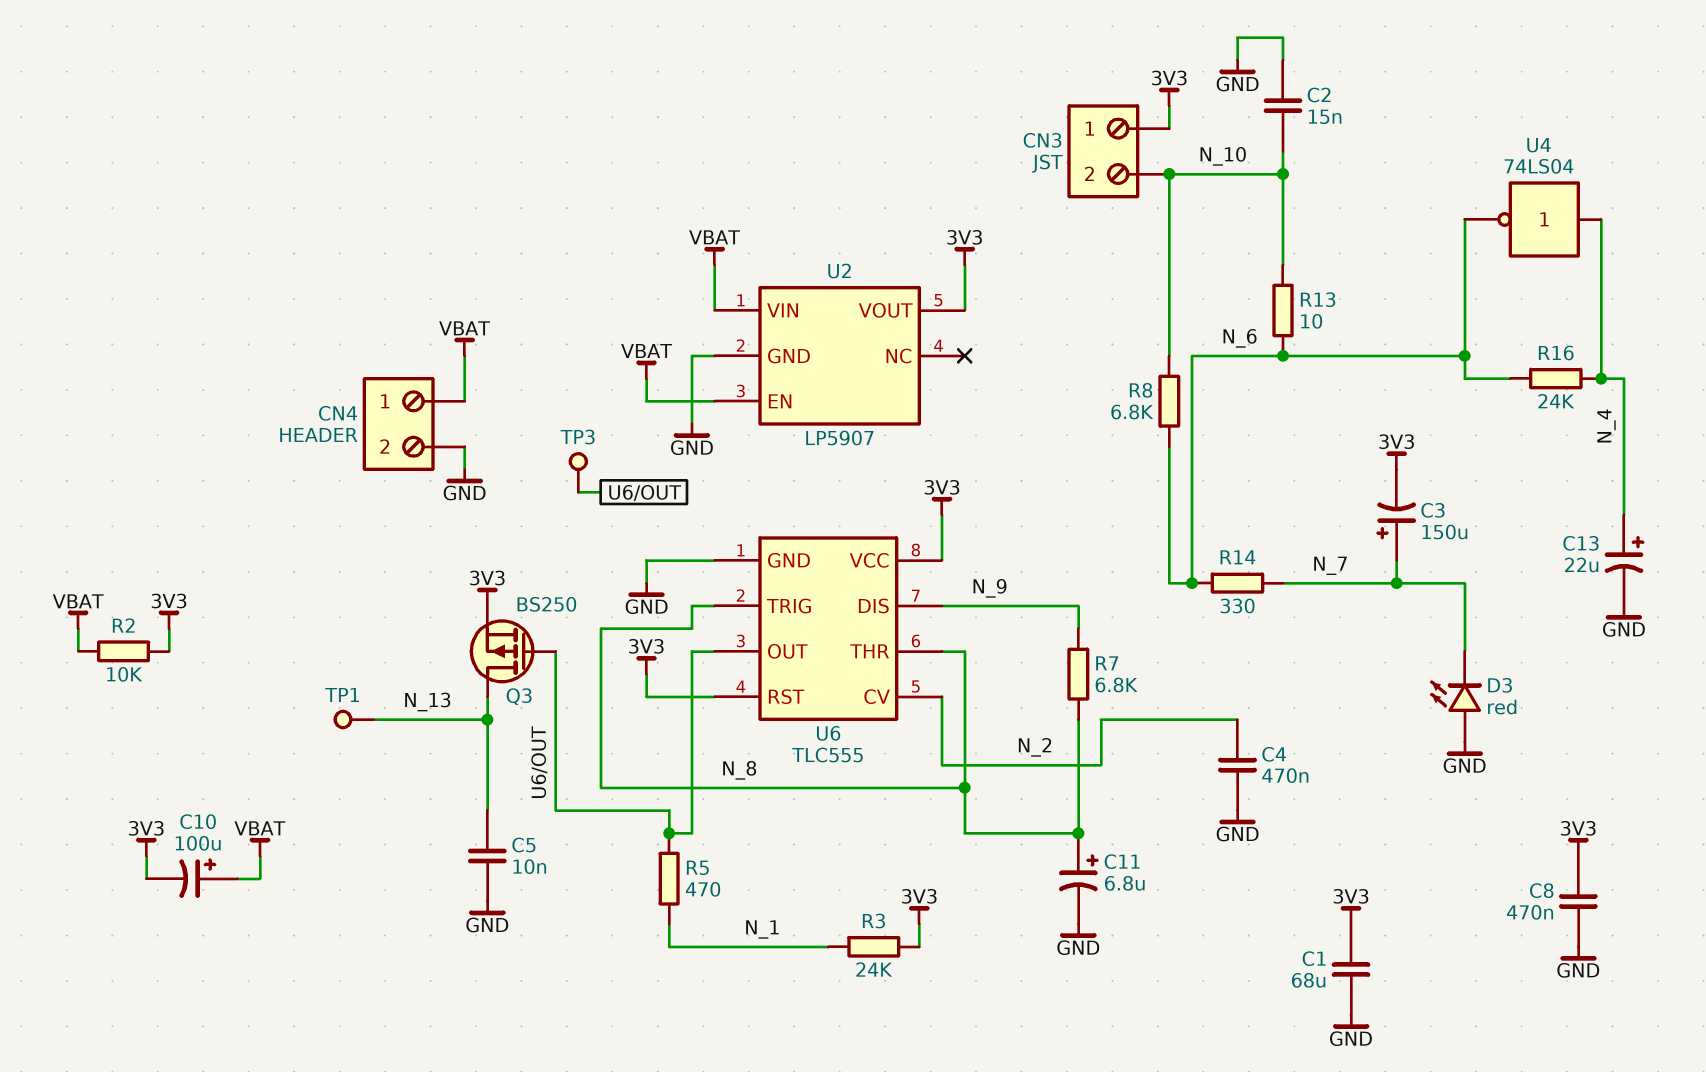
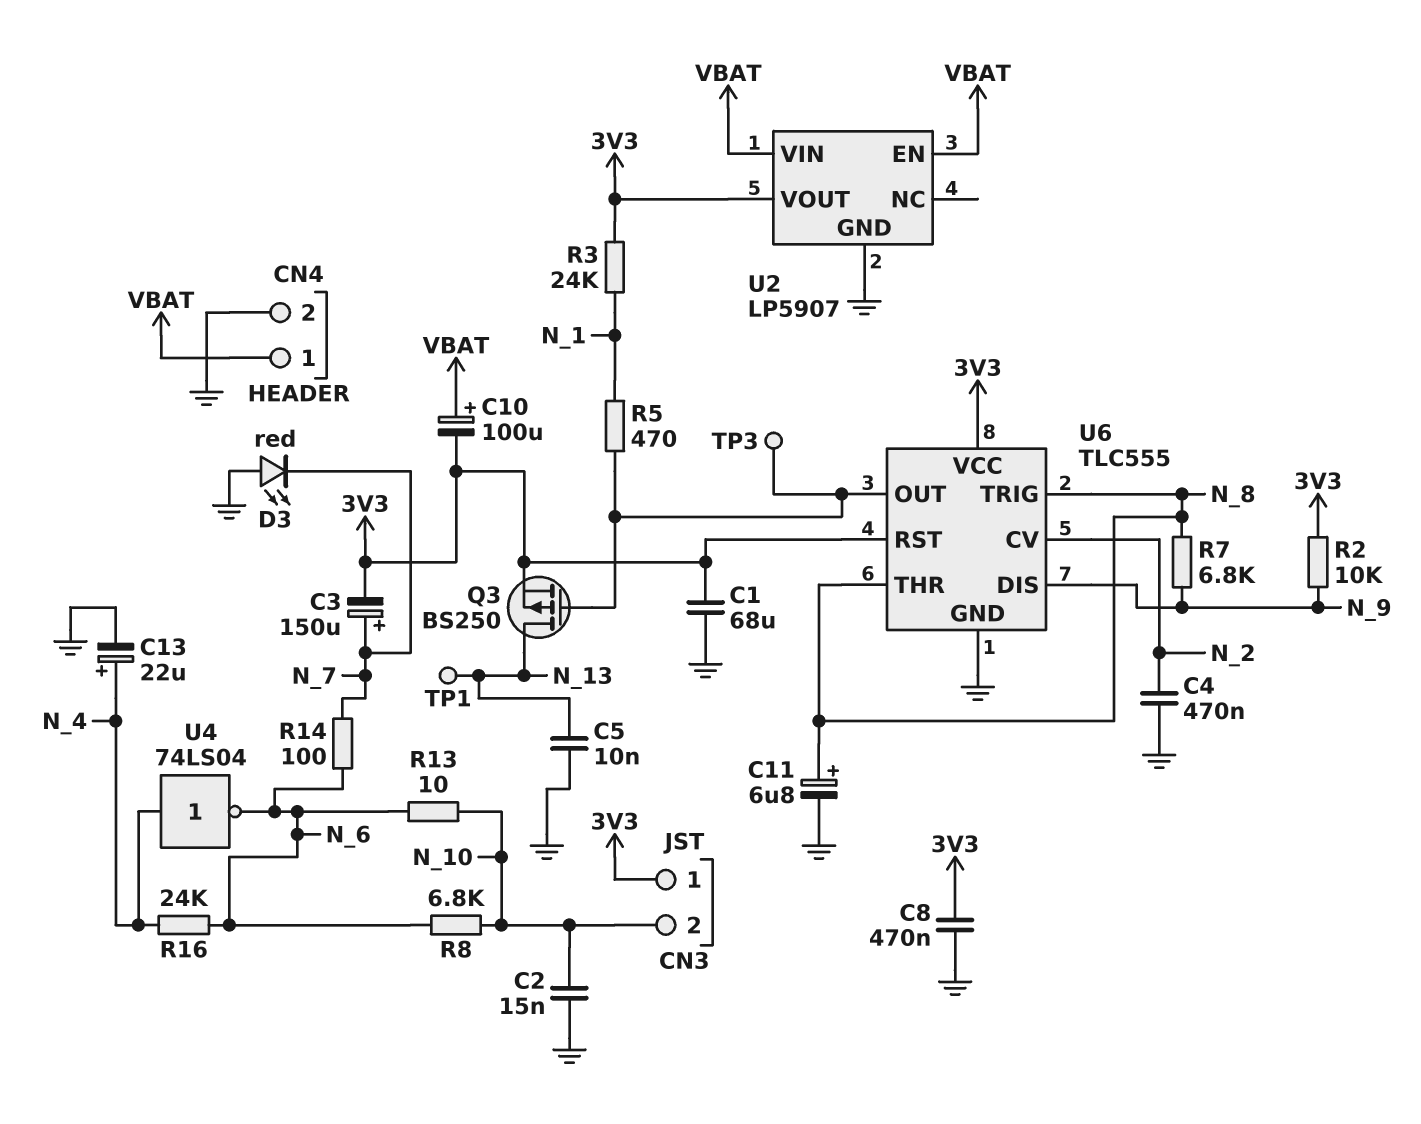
R2: 10k (3V3, VBAT) -> 10k (3V3, N_9)
R14: 330 (N_6, N_7) -> 100 (N_6, N_7)

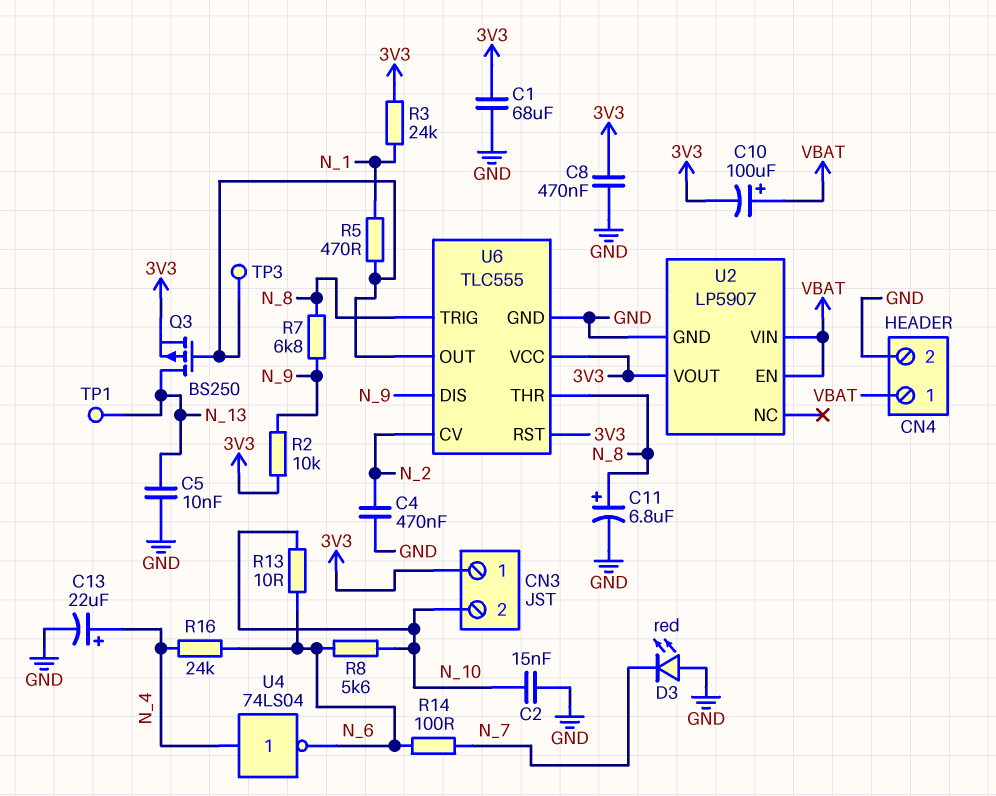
C3: 150uF (plus N_7, minus 3V3) -> none
R8: 6.8k (N_6, N_10) -> 5.6k (N_6, N_10)

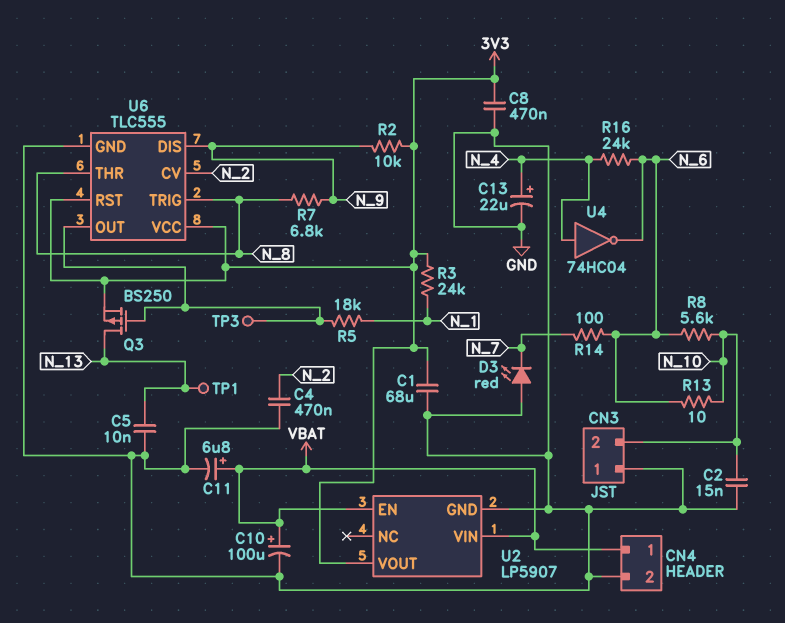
C10: 100uF (plus VBAT, minus 3V3) -> 100uF (plus VBAT, minus GND)
C11: 6.8uF (plus N_8, minus GND) -> 6.8uF (plus VBAT, minus GND)
CN3 pin 1: 3V3 -> GND
R5: 470 (N_1, U6/OUT) -> 18k (N_1, U6/OUT)
U4: NOT 74LS04 (in N_4, out N_6) -> NOT 74HC04 (in N_4, out N_6)

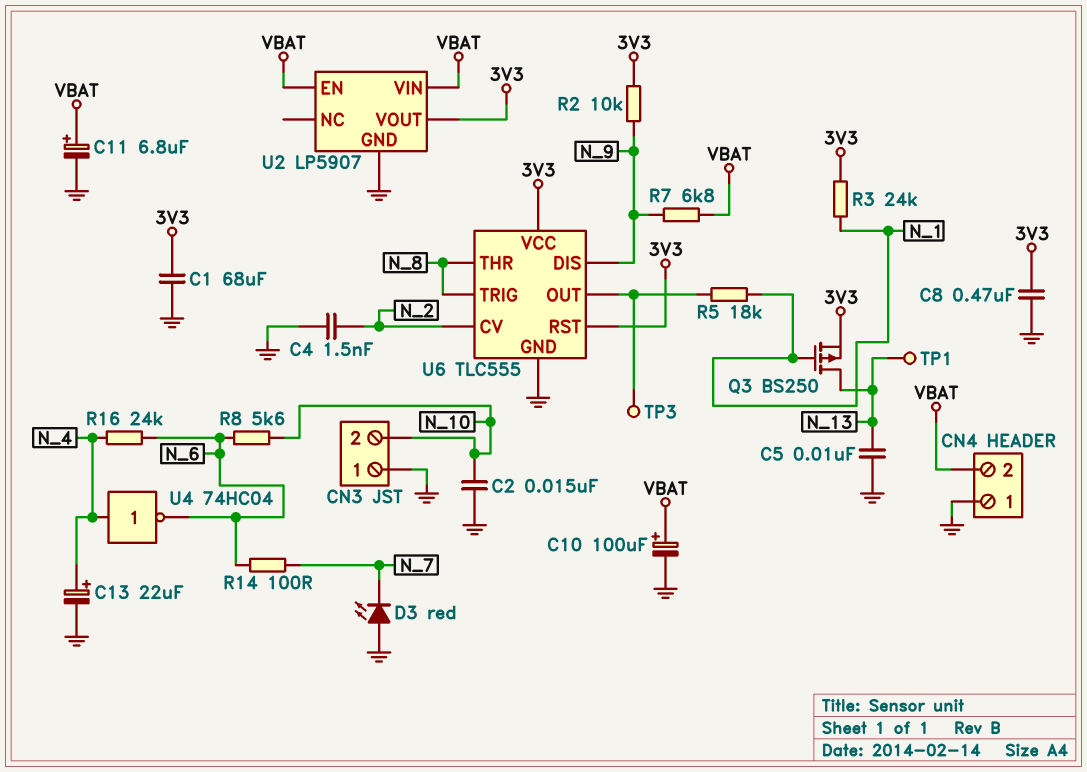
C4: 470nF (GND, N_2) -> 1.5nF (GND, N_2)
CN4 pin 1: VBAT -> GND
CN4 pin 2: GND -> VBAT
Q3: PMOS BS250 (G U6/OUT, D N_13, S 3V3) -> PMOS BS250 (G N_1, D N_13, S 3V3)
R7: 6.8k (N_8, N_9) -> 6.8k (N_9, VBAT)
R13: 10 (N_6, N_10) -> none

